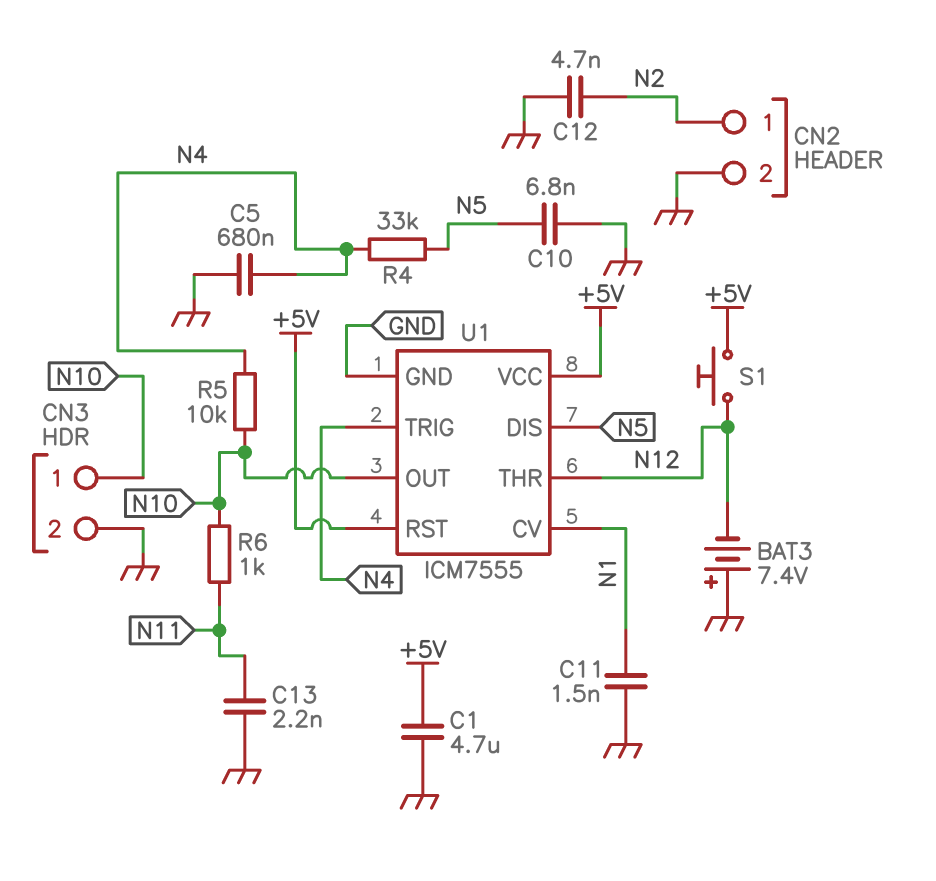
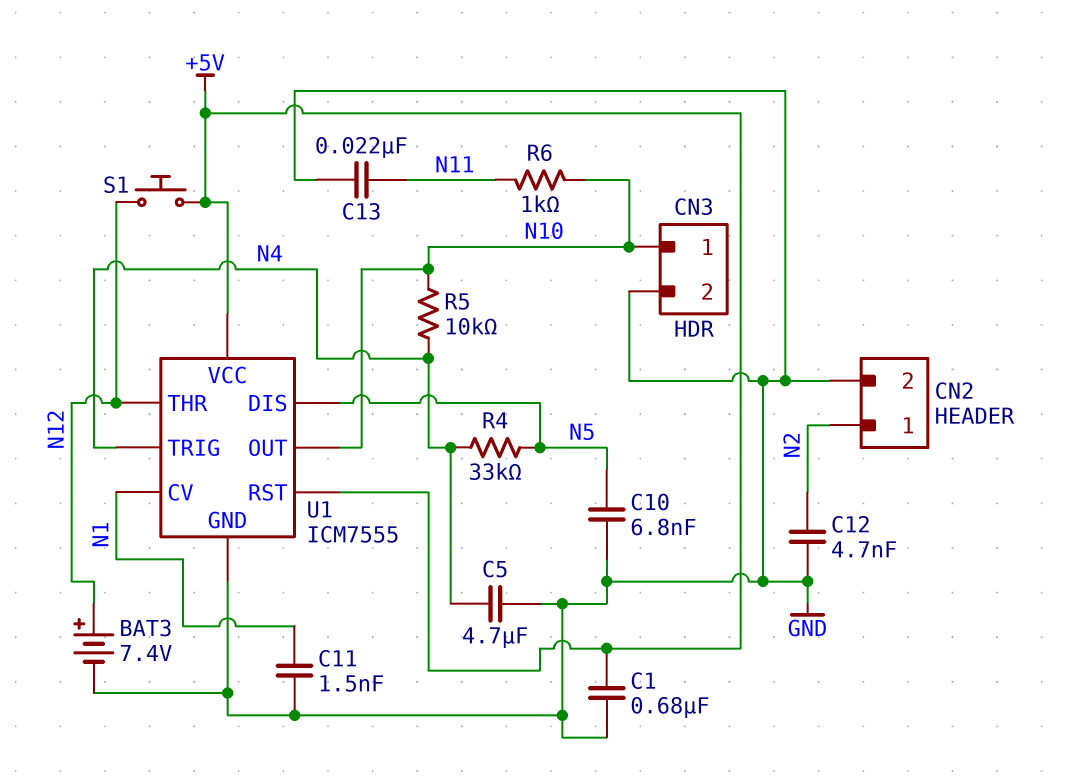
BAT3: 7.4V (plus GND, minus N12) -> 7.4V (plus N12, minus GND)
C1: 4.7uF (+5V, GND) -> 680nF (+5V, GND)
C5: 680nF (GND, N4) -> 4.7uF (GND, N4)
C13: 2.2nF (GND, N11) -> 22nF (GND, N11)

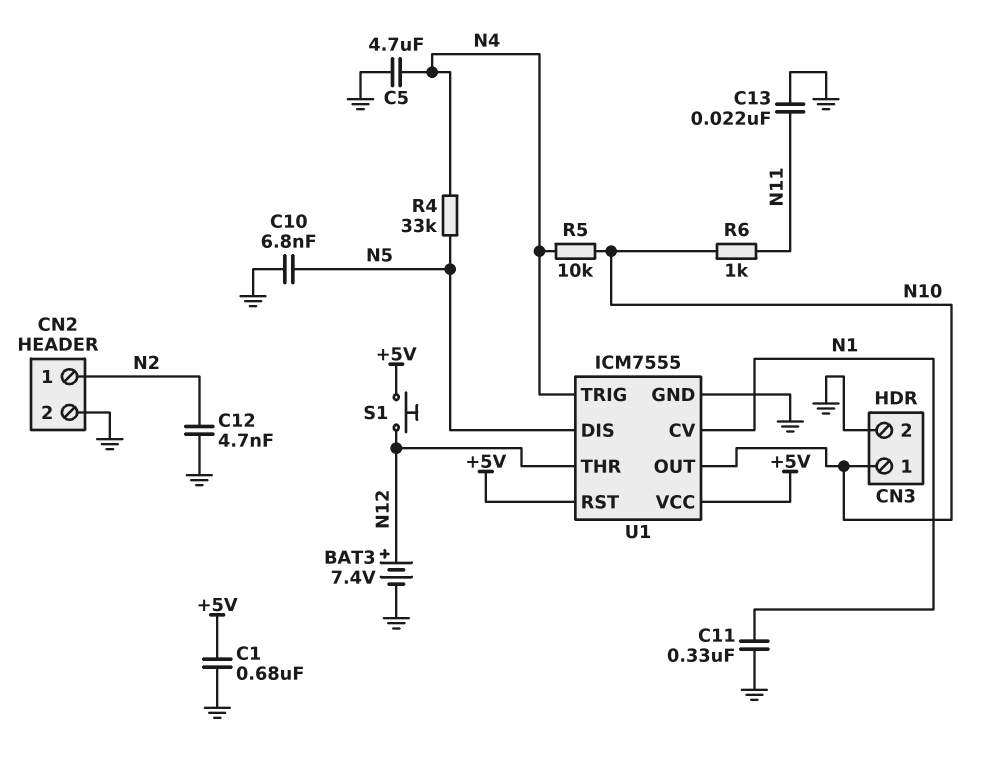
C11: 1.5nF (GND, N1) -> 330nF (GND, N1)

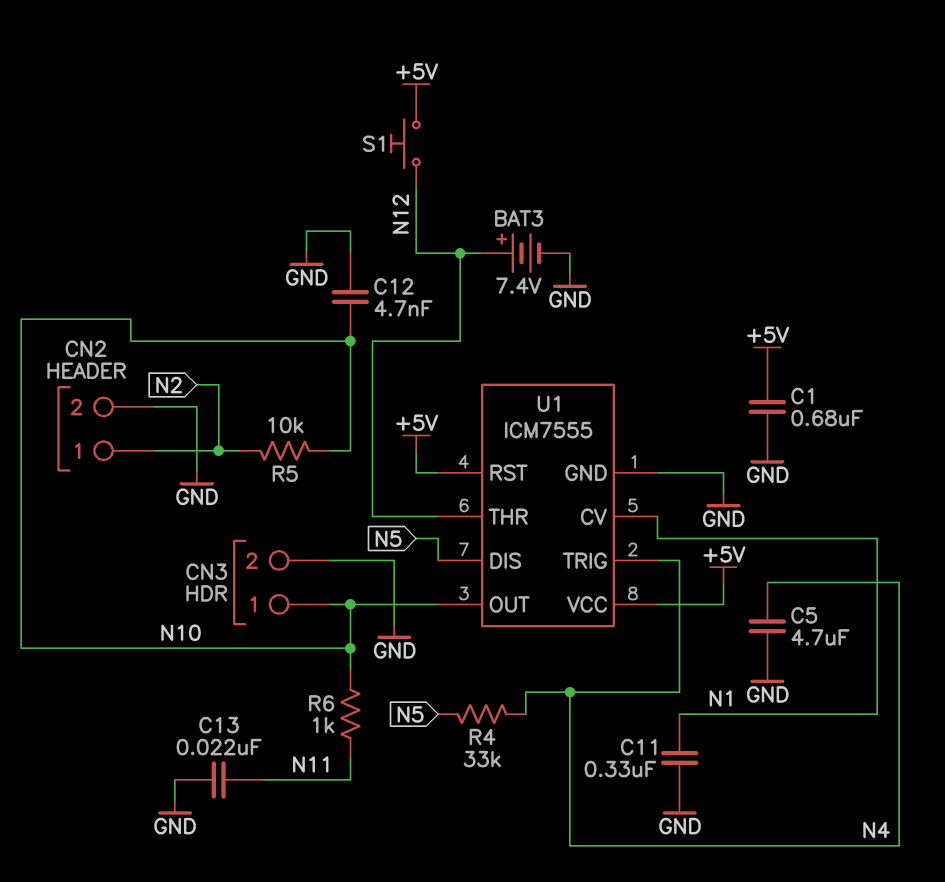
C10: 6.8nF (GND, N5) -> none
C12: 4.7nF (GND, N2) -> 4.7nF (GND, N10)
R5: 10k (N4, N10) -> 10k (N2, N10)

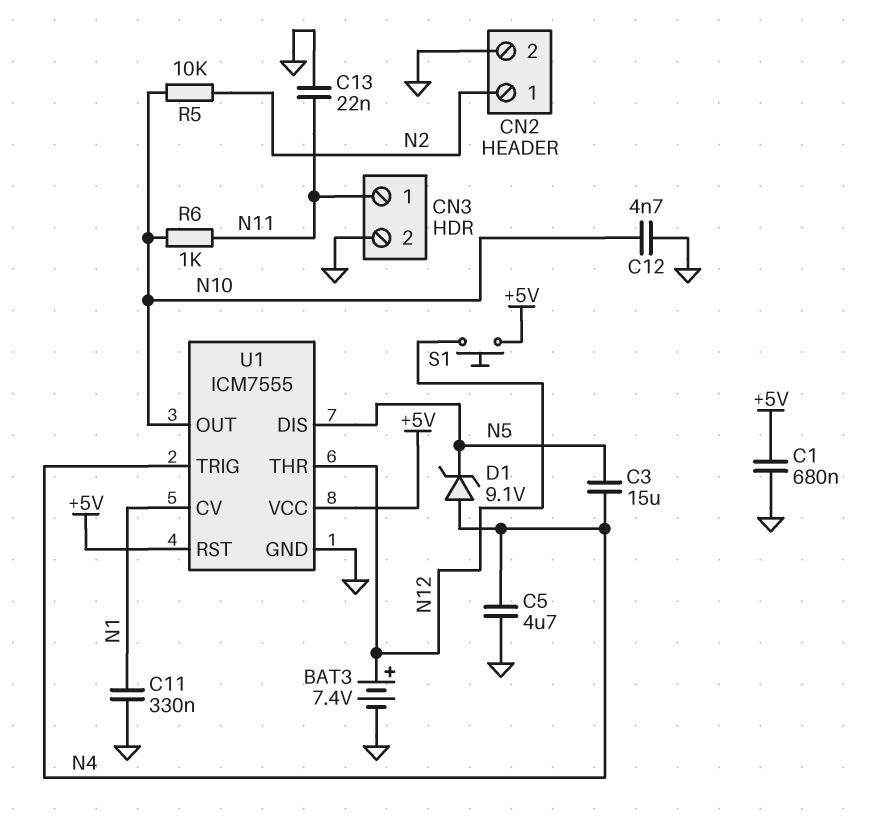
C3: none -> 15uF (N4, N5)
CN3 pin 1: N10 -> N11
D1: none -> zener 9.1V (A N4, K N5)
R4: 33k (N4, N5) -> none

